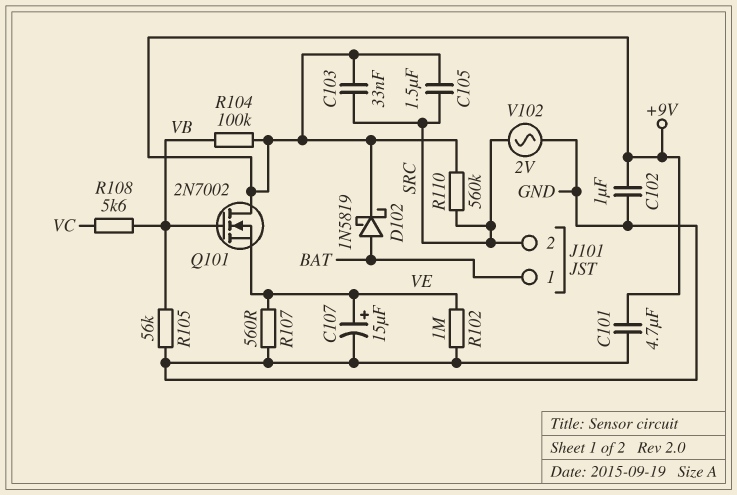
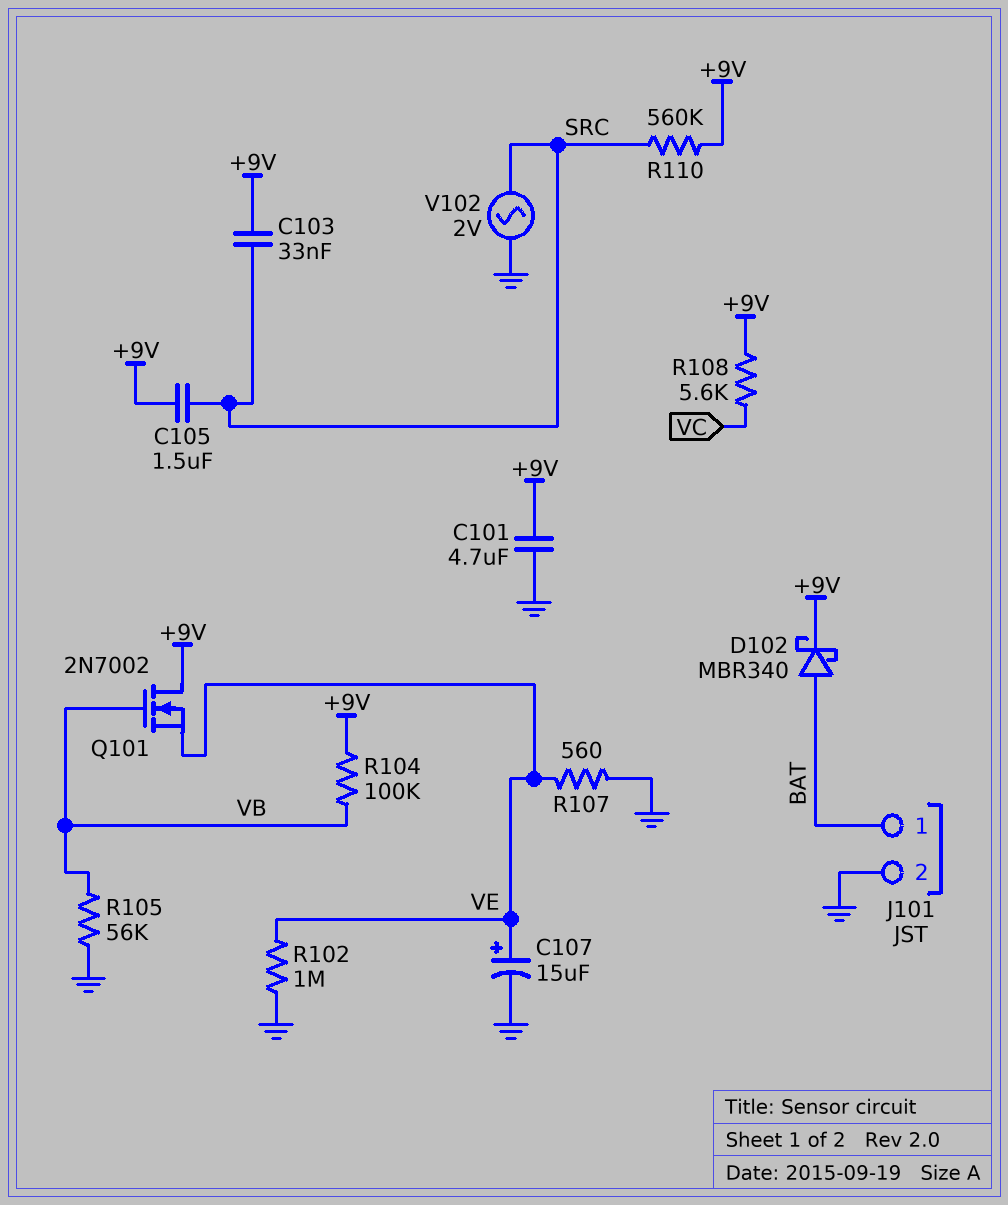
C102: 1uF (+9V, GND) -> none
D102: schottky 1N5819 (A BAT, K +9V) -> schottky MBR340 (A BAT, K +9V)
J101 pin 2: SRC -> GND
R108: 5.6k (VB, VC) -> 5.6k (+9V, VC)

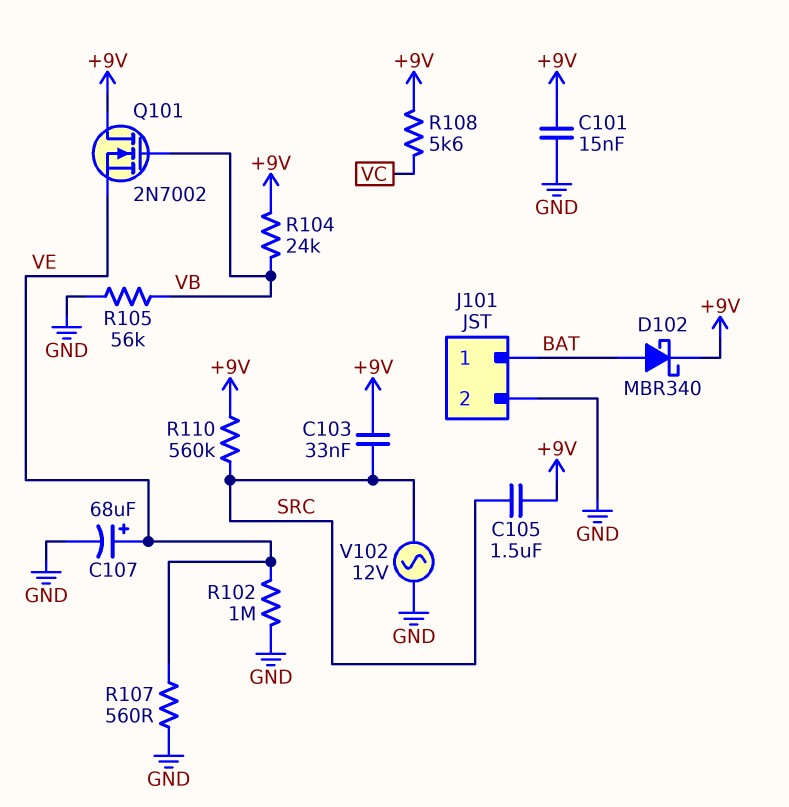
C101: 4.7uF (+9V, GND) -> 15nF (+9V, GND)
C107: 15uF (plus VE, minus GND) -> 68uF (plus VE, minus GND)
R104: 100k (+9V, VB) -> 24k (+9V, VB)
V102: AC 2V (GND, SRC) -> AC 12V (GND, SRC)

